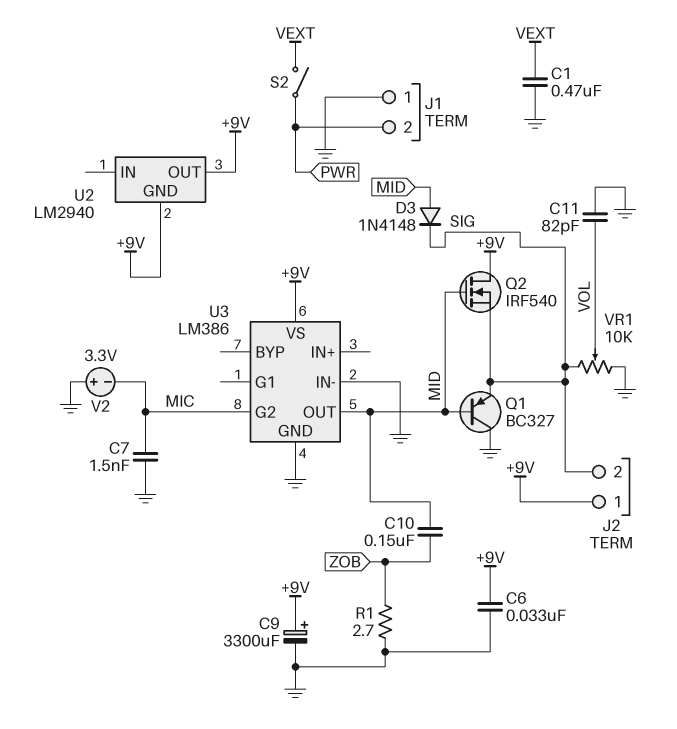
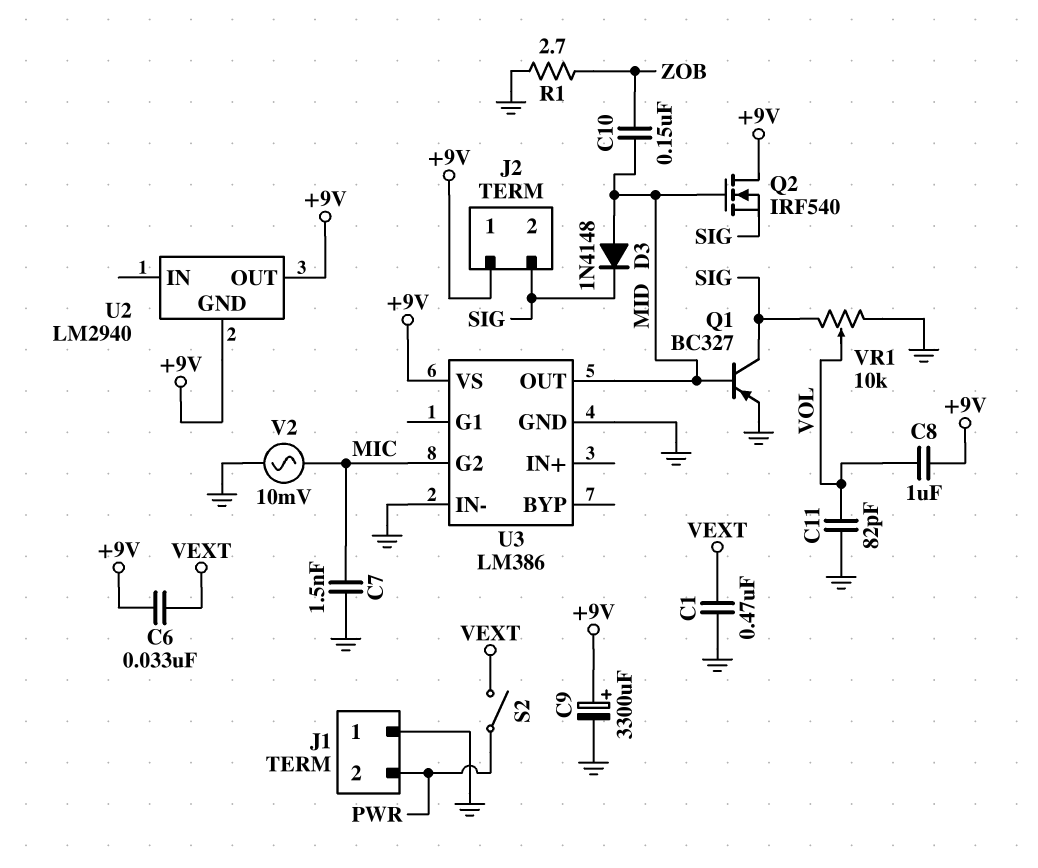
C6: 33nF (+9V, GND) -> 33nF (+9V, VEXT)
C8: none -> 1uF (+9V, VOL)
Q1: PNP BC327 (B MID, C GND, E SIG) -> PNP BC327 (B MID, C SIG, E GND)
V2: 3.3V (plus GND, minus MIC) -> AC 10mV (GND, MIC)

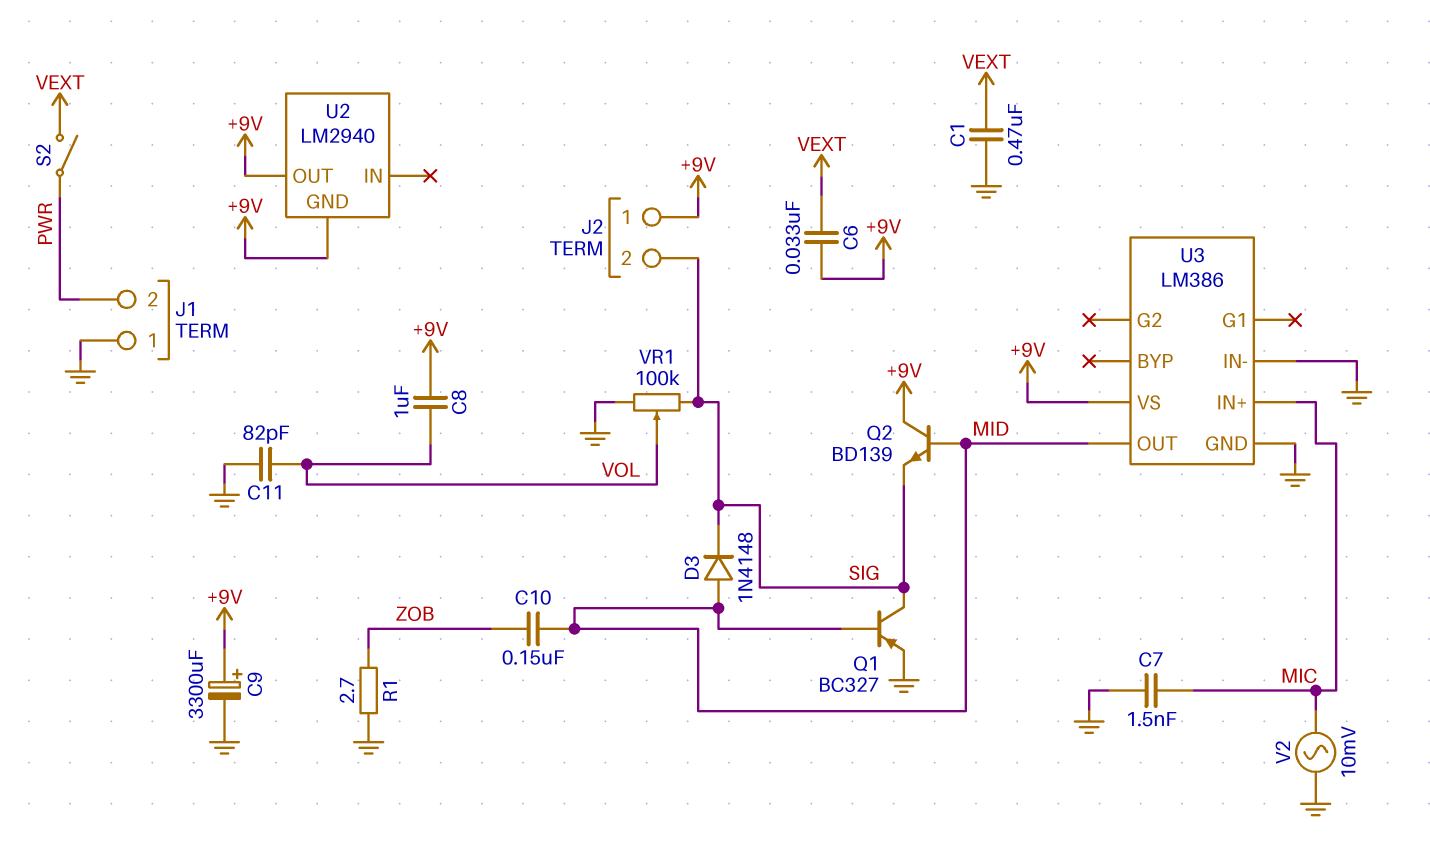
Q2: NMOS IRF540 (G MID, D +9V, S SIG) -> NPN BD139 (B MID, C +9V, E SIG)
U3 pin G2: MIC -> none
U3 pin IN+: none -> MIC
VR1: 10k (GND, SIG, wiper VOL) -> 100k (GND, SIG, wiper VOL)

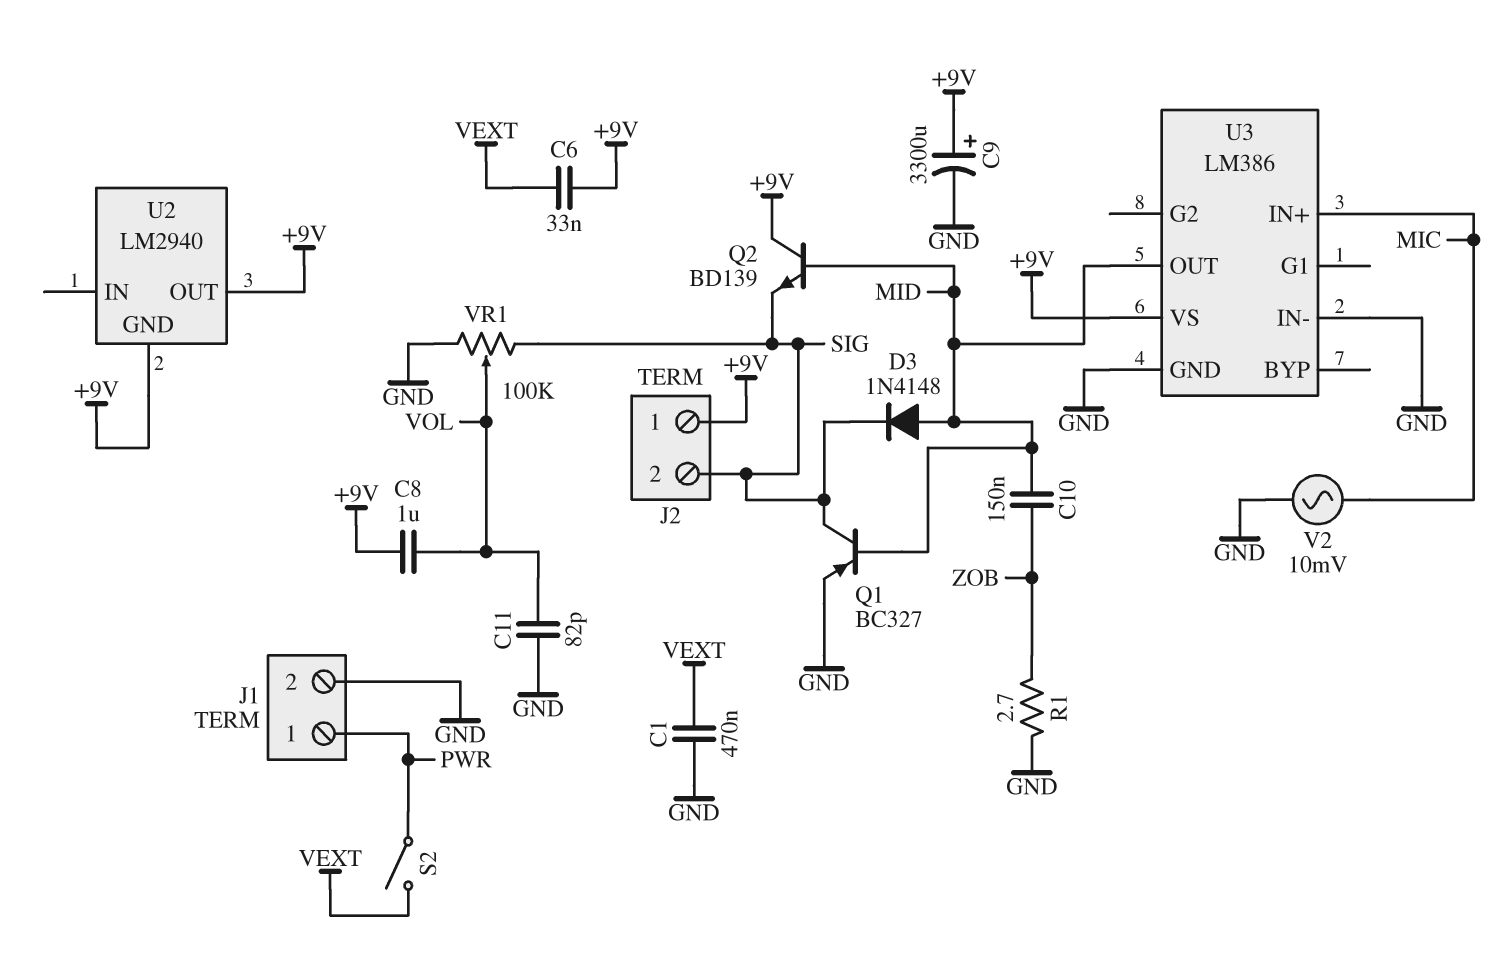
C7: 1.5nF (GND, MIC) -> none
J1 pin 1: GND -> PWR
J1 pin 2: PWR -> GND

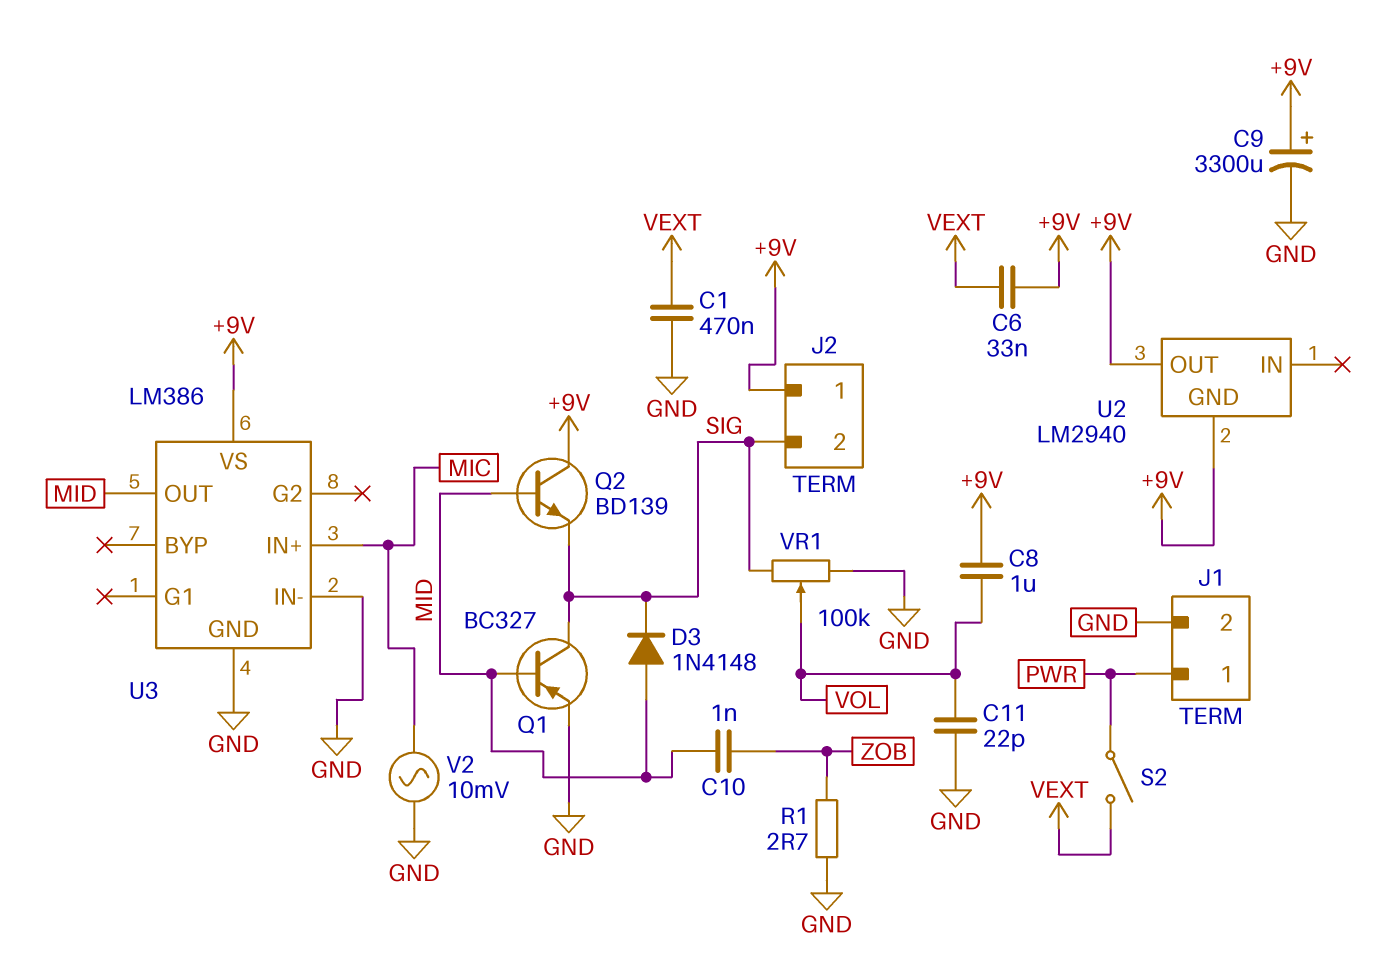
C10: 150nF (MID, ZOB) -> 1nF (MID, ZOB)
C11: 82pF (GND, VOL) -> 22pF (GND, VOL)

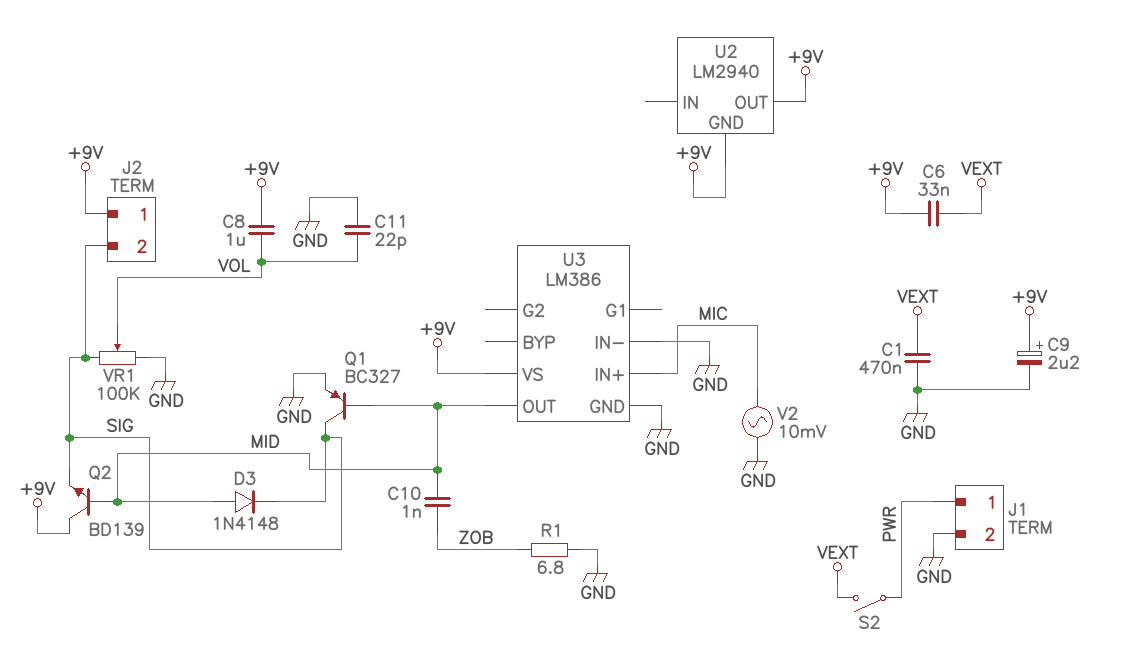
C9: 3300uF (plus +9V, minus GND) -> 2.2uF (plus +9V, minus GND)
R1: 2.7 (GND, ZOB) -> 6.8 (GND, ZOB)

